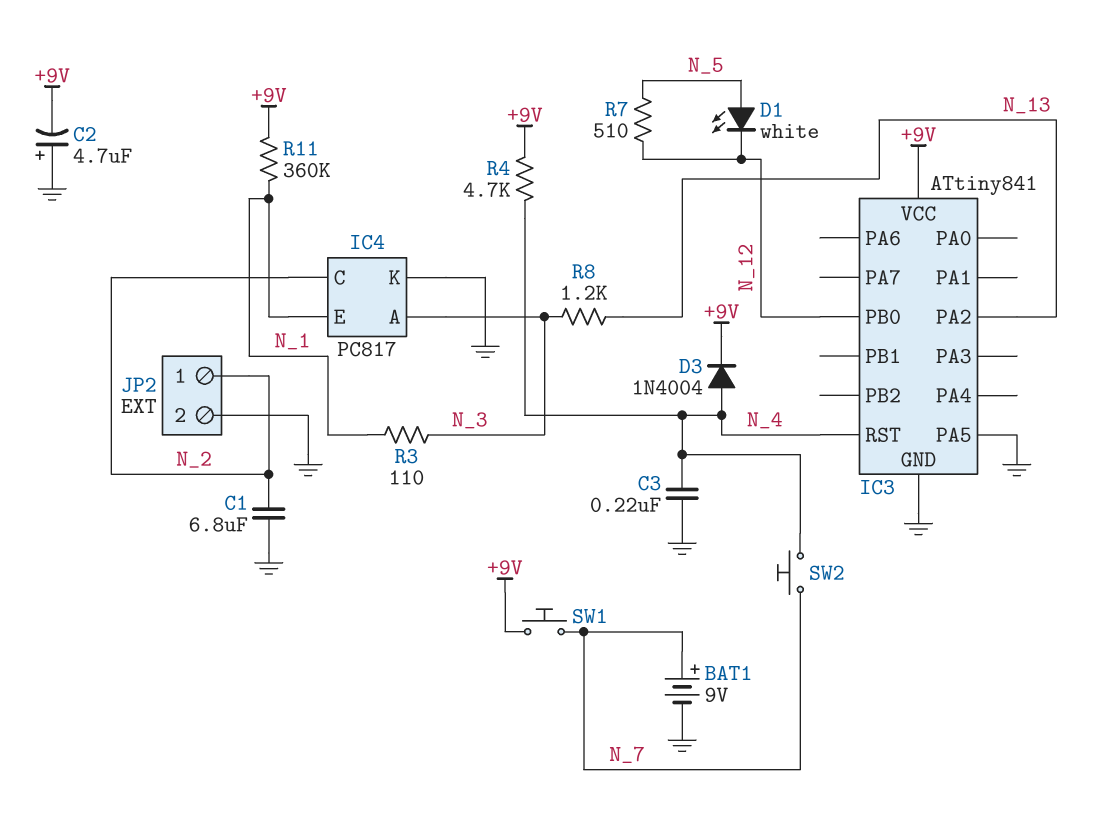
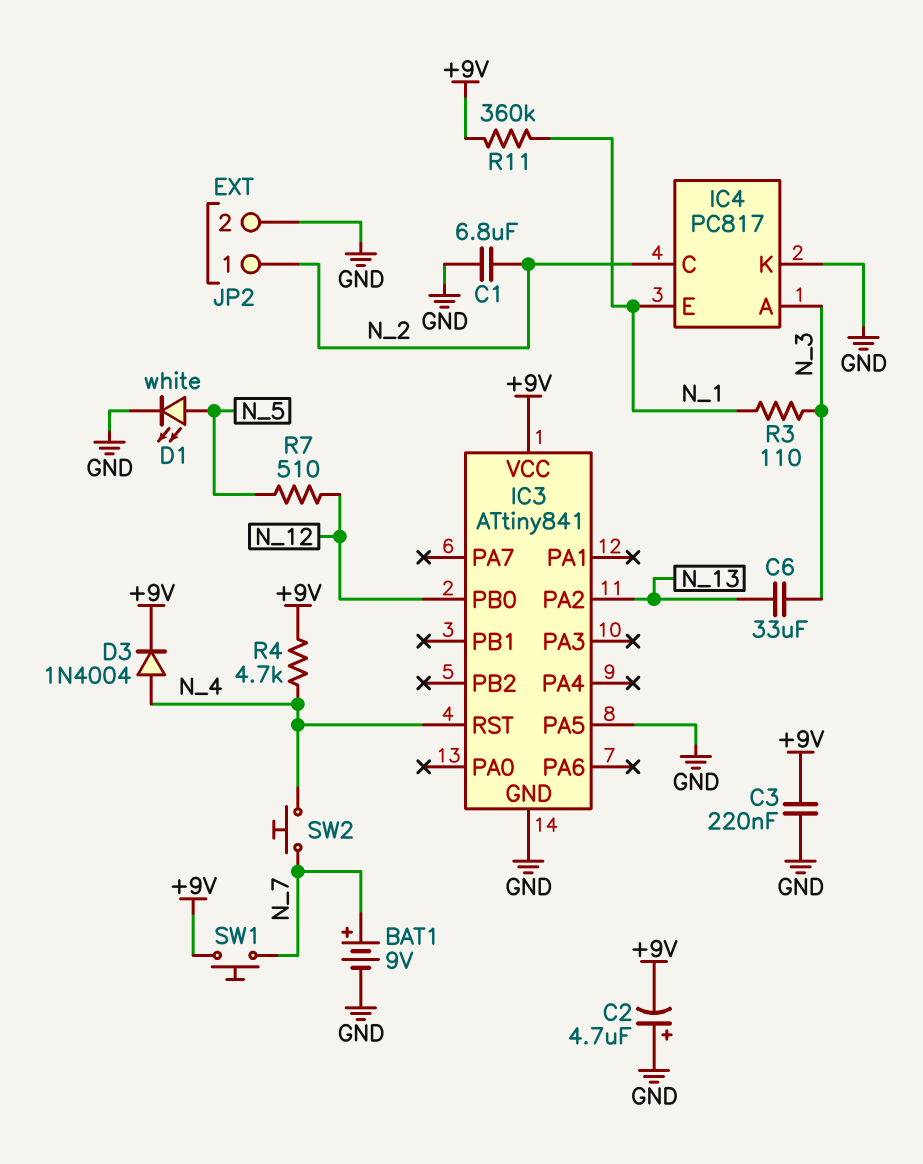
C3: 220nF (GND, N_4) -> 220nF (+9V, GND)
C6: none -> 33uF (N_3, N_13)
D1: LED white (A N_5, K N_12) -> LED white (A N_5, K GND)
R8: 1.2k (N_3, N_13) -> none

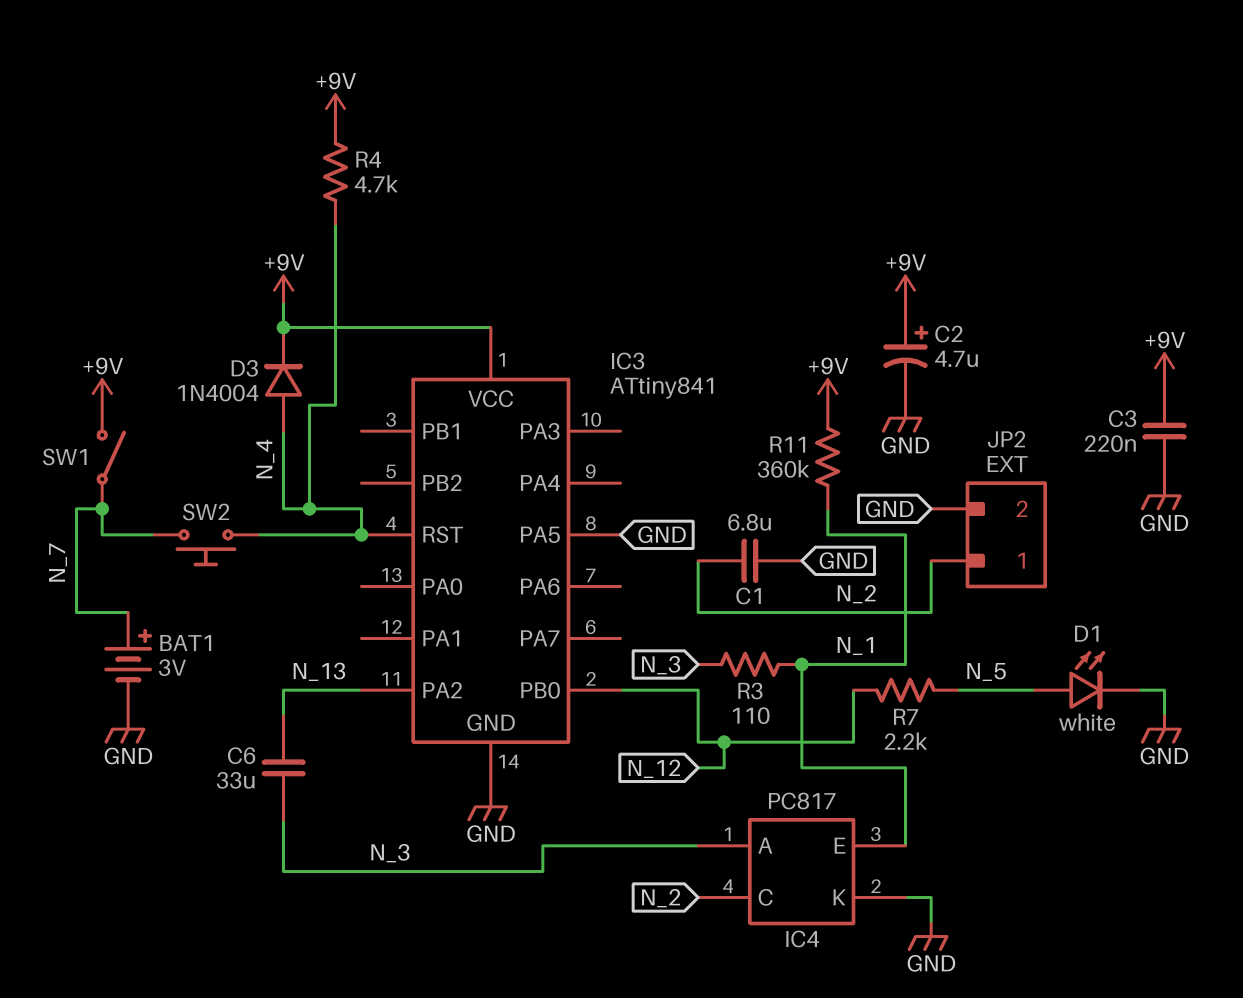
BAT1: 9V (plus N_7, minus GND) -> 3V (plus N_7, minus GND)
C2: 4.7uF (plus GND, minus +9V) -> 4.7uF (plus +9V, minus GND)
R7: 510 (N_5, N_12) -> 2.2k (N_5, N_12)
SW1: button (+9V, N_7) -> switch (+9V, N_7)

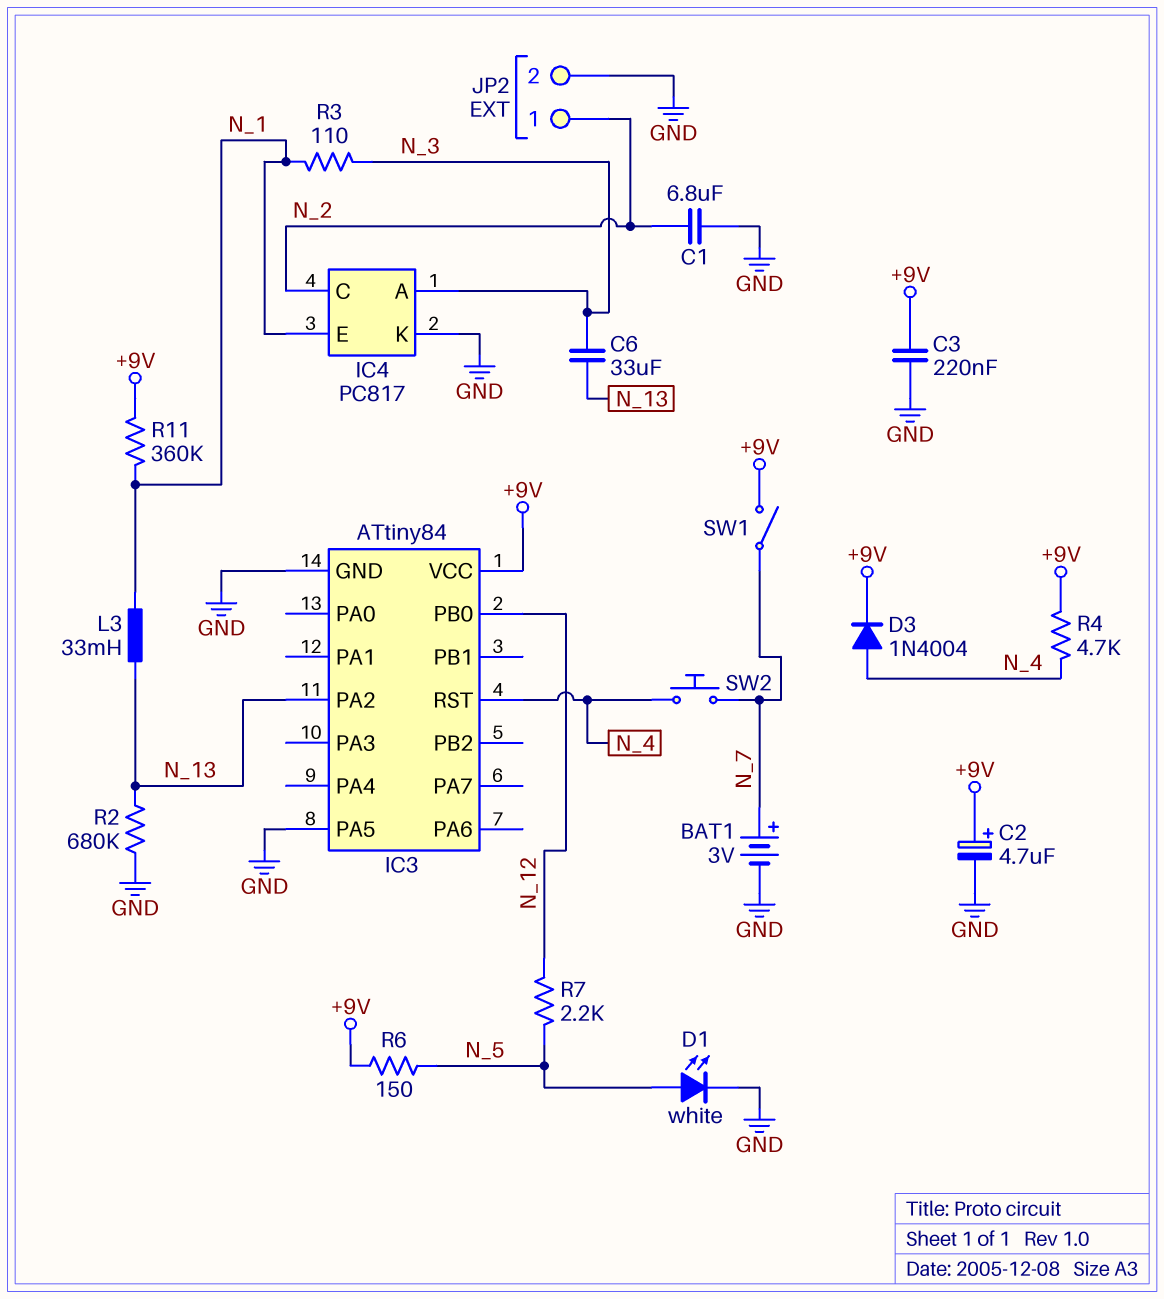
IC3: ATtiny841 -> ATtiny84
L3: none -> 33mH (N_1, N_13)
R2: none -> 680k (GND, N_13)
R6: none -> 150 (+9V, N_5)

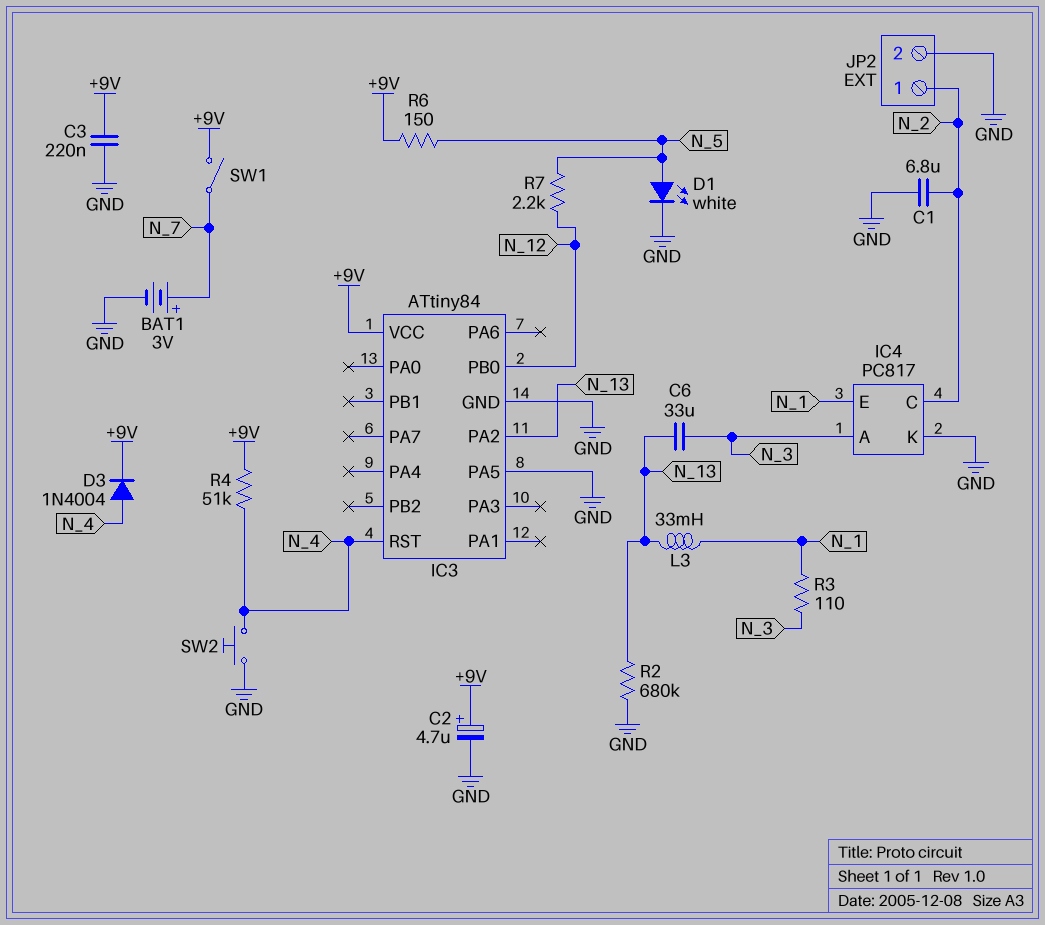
R4: 4.7k (+9V, N_4) -> 51k (+9V, N_4)
R11: 360k (+9V, N_1) -> none
SW2: button (N_4, N_7) -> button (GND, N_4)

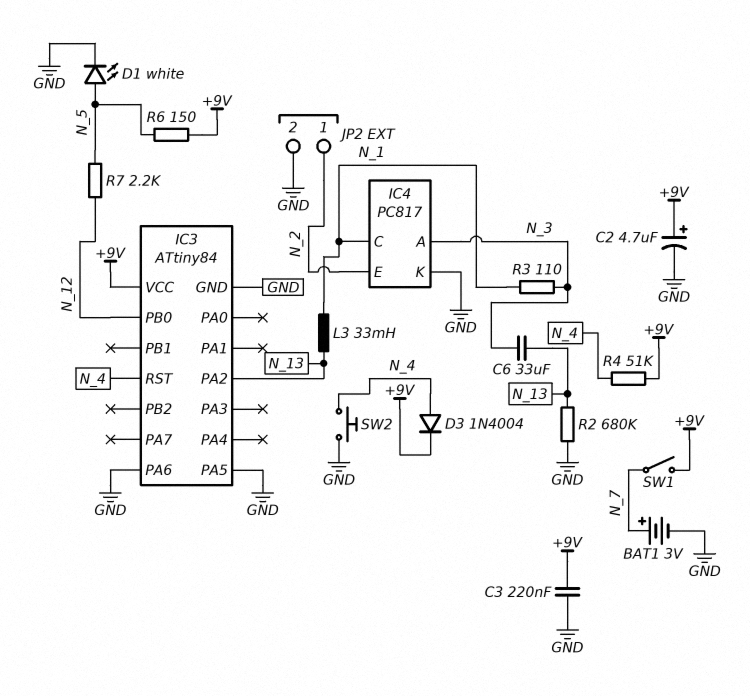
C1: 6.8uF (GND, N_2) -> none
IC3 pin PA6: none -> GND
IC4 pin C: N_2 -> N_1
IC4 pin E: N_1 -> N_2

